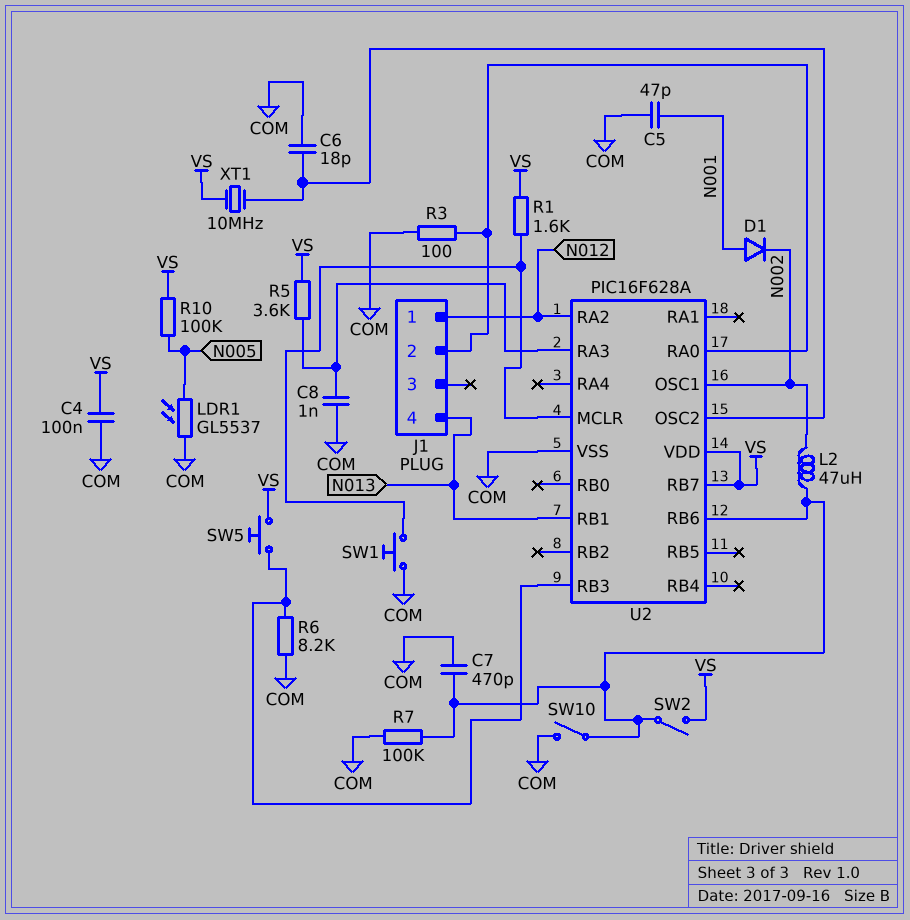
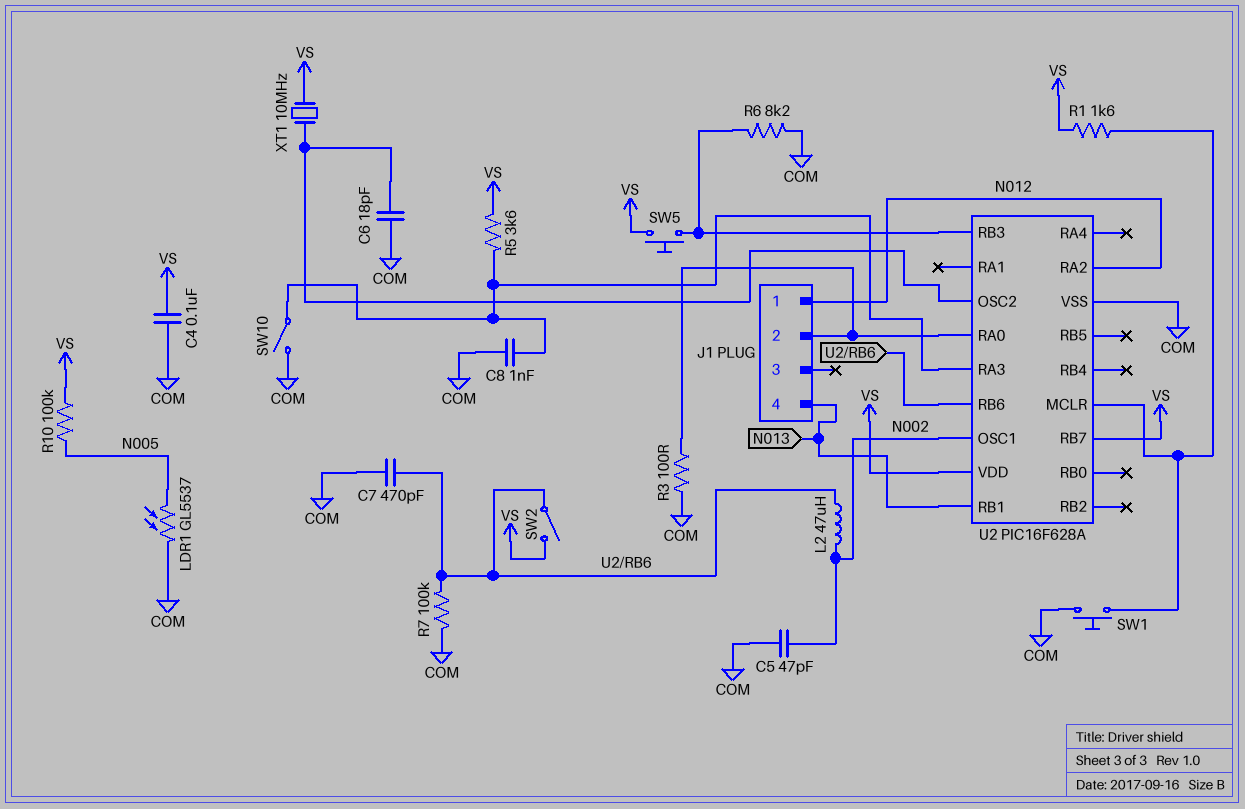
C5: 47pF (COM, N001) -> 47pF (COM, N002)
D1: diode (A N001, K N002) -> none
SW10: switch (COM, U2/RB6) -> switch (COM, U2/RA3)

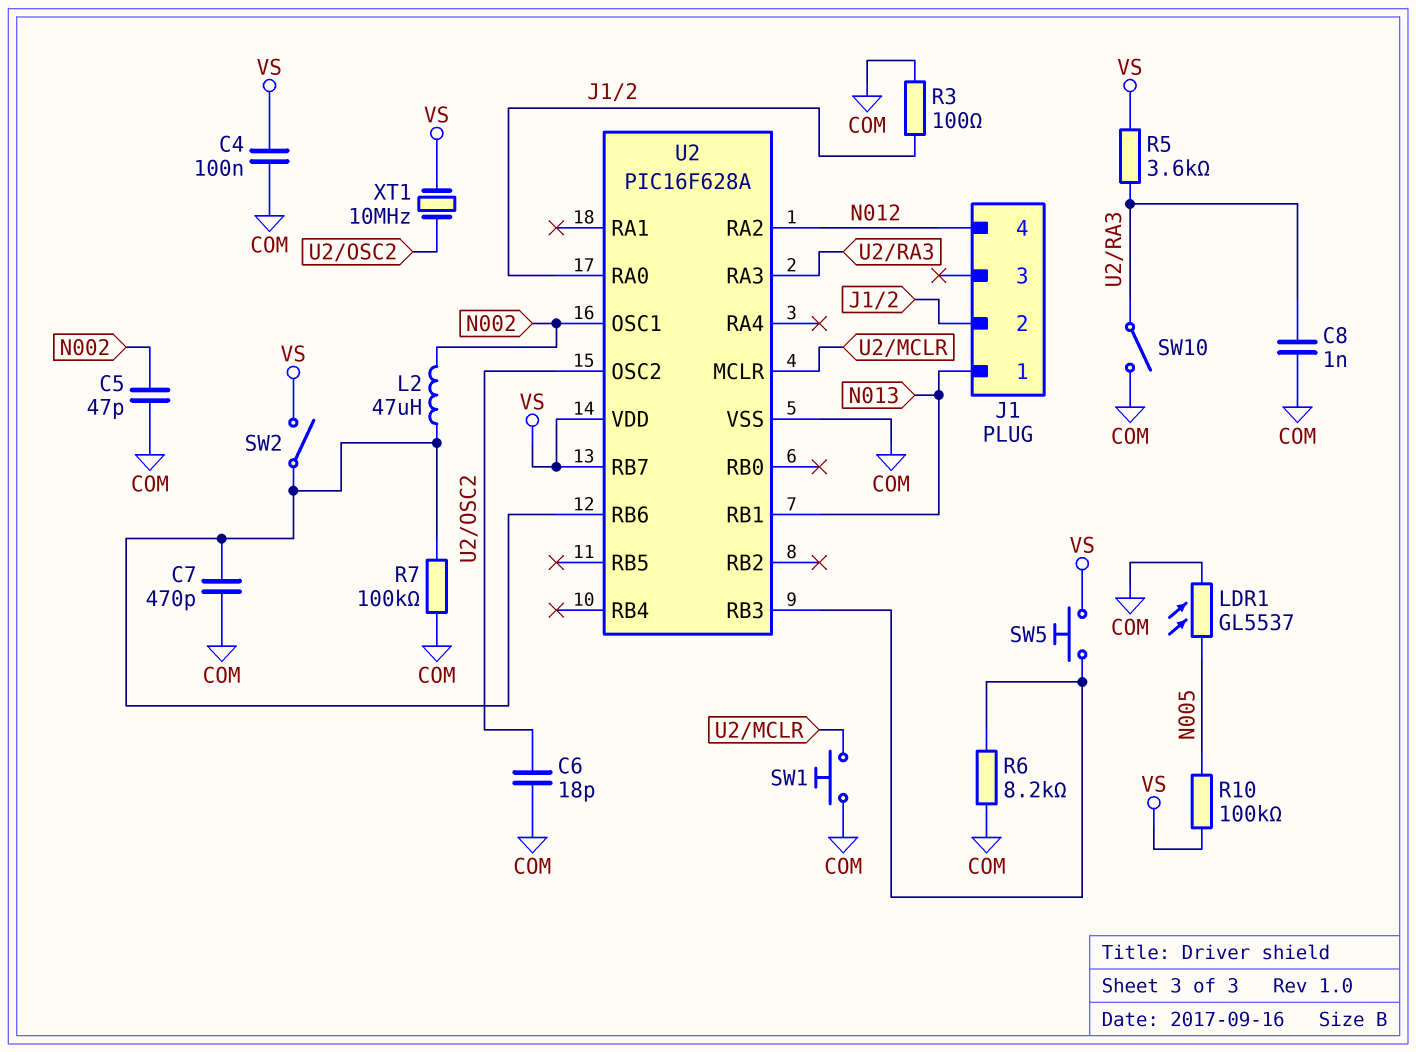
J1 pin 1: N012 -> N013
J1 pin 4: N013 -> N012
R1: 1.6k (U2/MCLR, VS) -> none

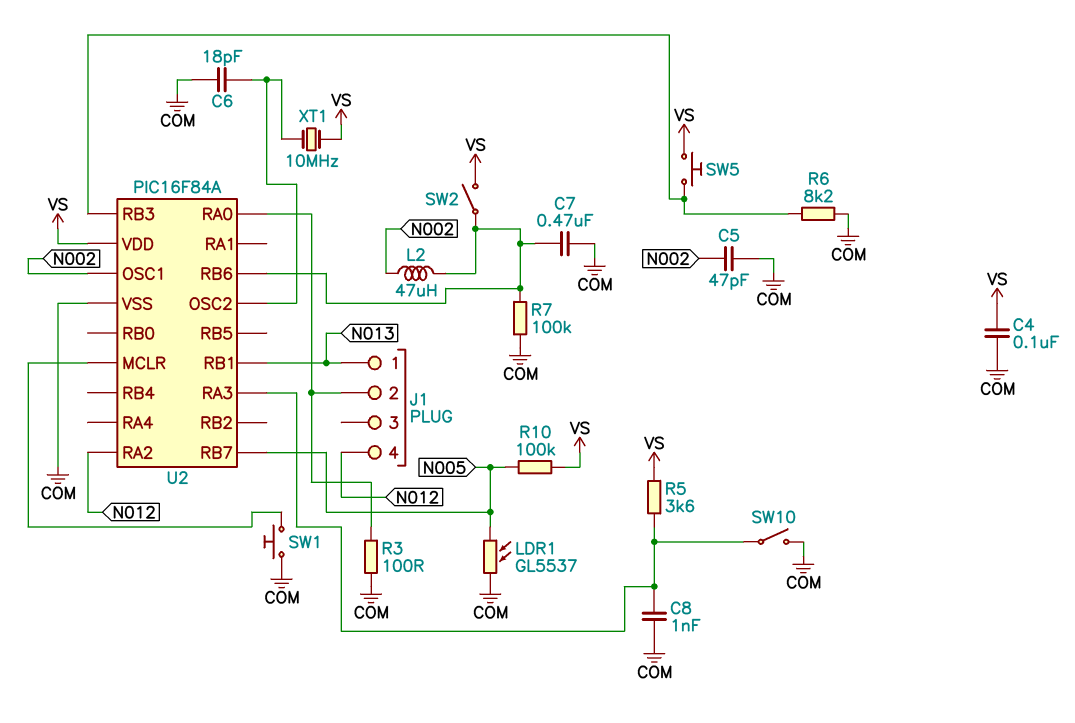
C7: 470pF (COM, U2/RB6) -> 470nF (COM, U2/RB6)
U2: PIC16F628A -> PIC16F84A
U2 pin RB7: VS -> N005

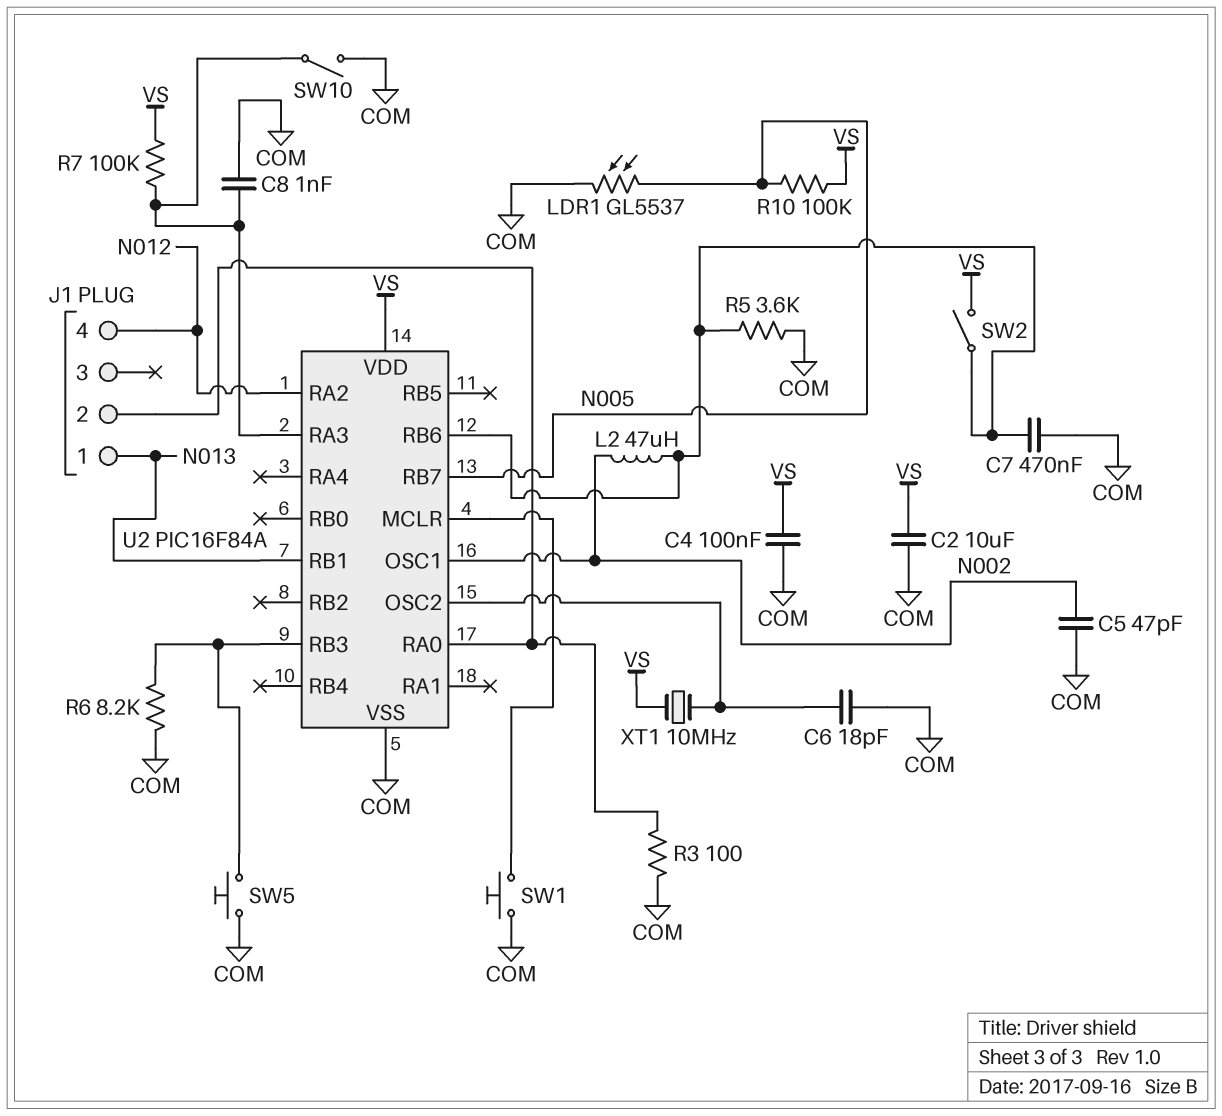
C2: none -> 10uF (COM, VS)
R5: 3.6k (U2/RA3, VS) -> 3.6k (COM, U2/RB6)
R7: 100k (COM, U2/RB6) -> 100k (U2/RA3, VS)
SW5: button (U2/RB3, VS) -> button (COM, U2/RB3)

